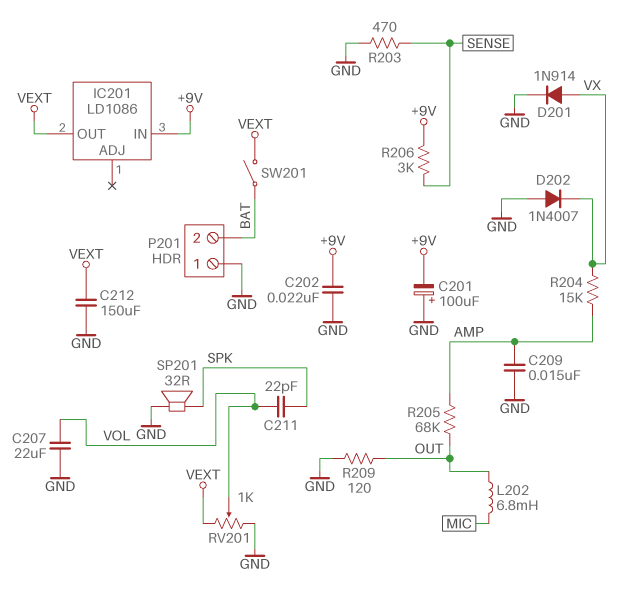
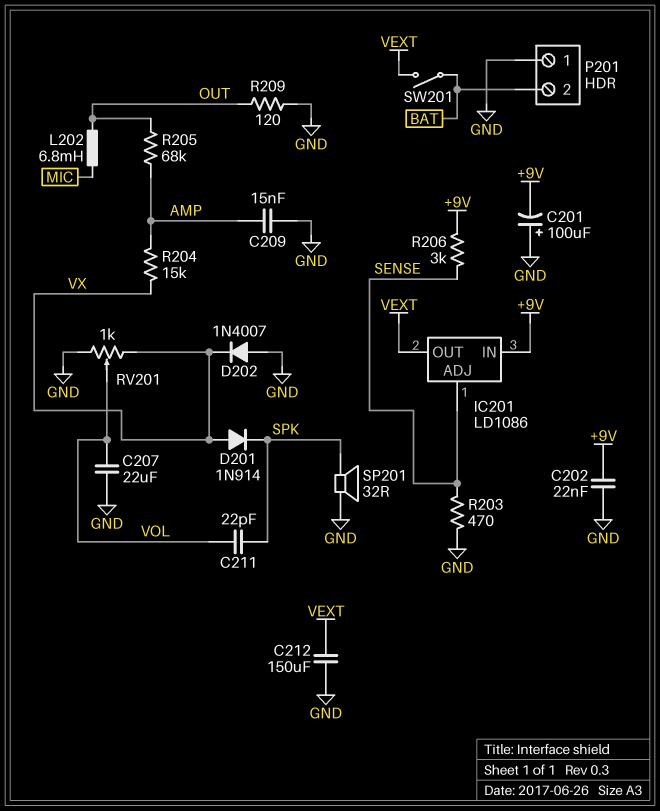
D201: diode 1N914 (A VX, K GND) -> diode 1N914 (A VX, K SPK)
IC201 pin ADJ: none -> SENSE
RV201: 1k (GND, VEXT, wiper VOL) -> 1k (GND, VX, wiper VOL)

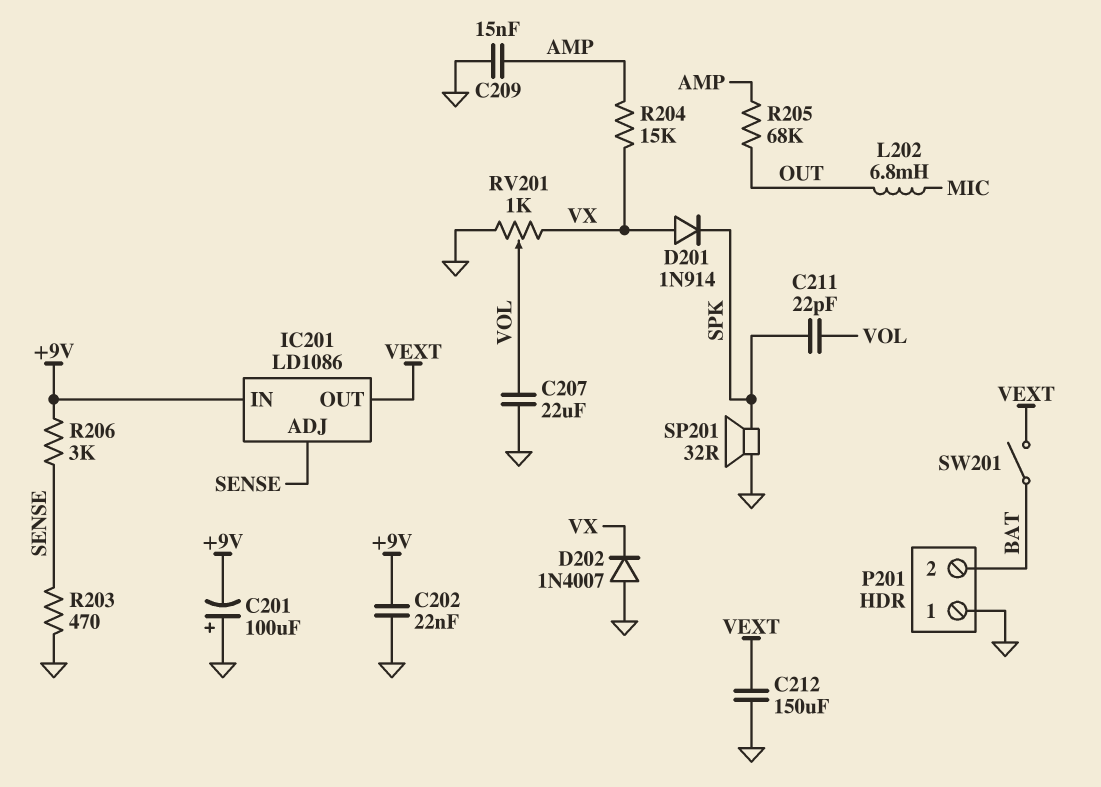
R209: 120 (GND, OUT) -> none

